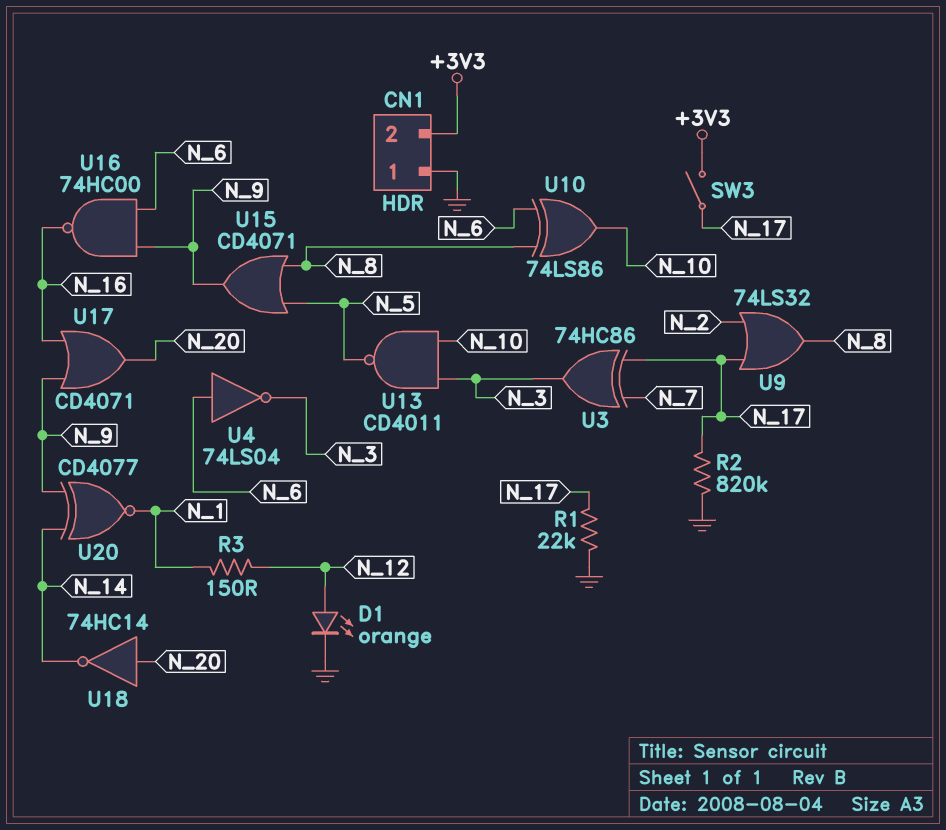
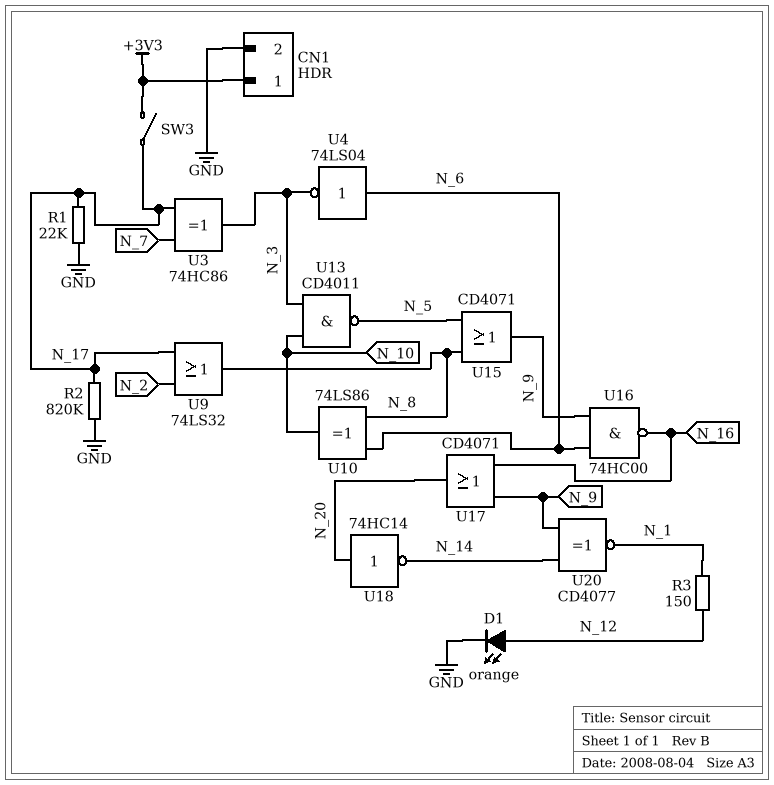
CN1 pin 1: GND -> +3V3
CN1 pin 2: +3V3 -> GND

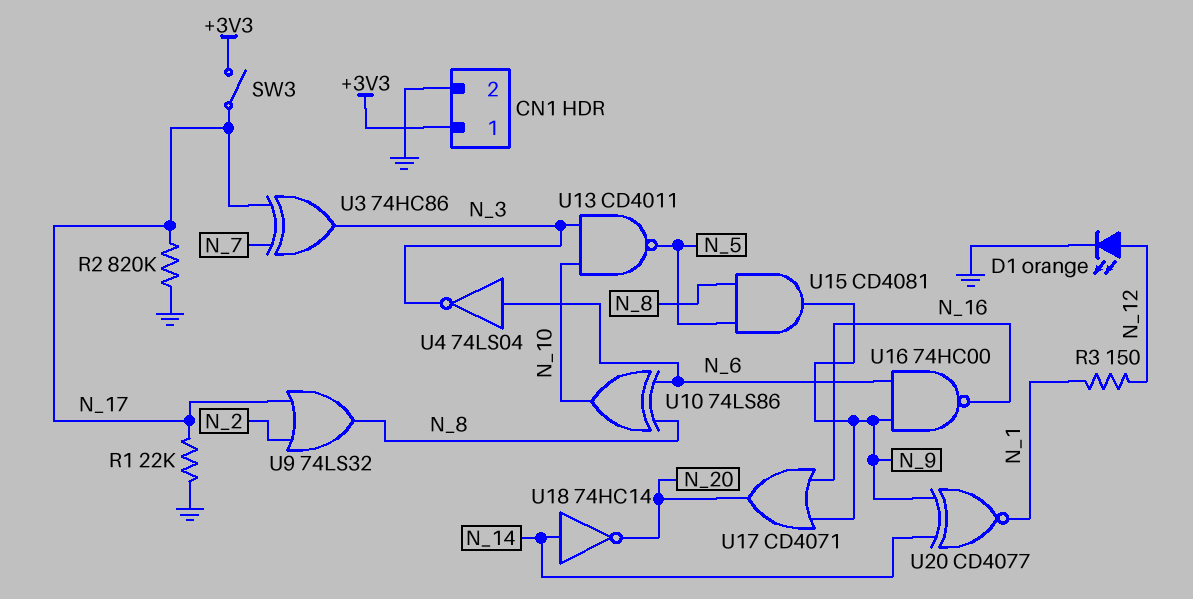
U15: OR CD4071 (in N_5, in N_8, out N_9) -> AND CD4081 (in N_5, in N_8, out N_9)
U18: NOT 74HC14 (in N_20, out N_14) -> NOT 74HC14 (in N_14, out N_20)

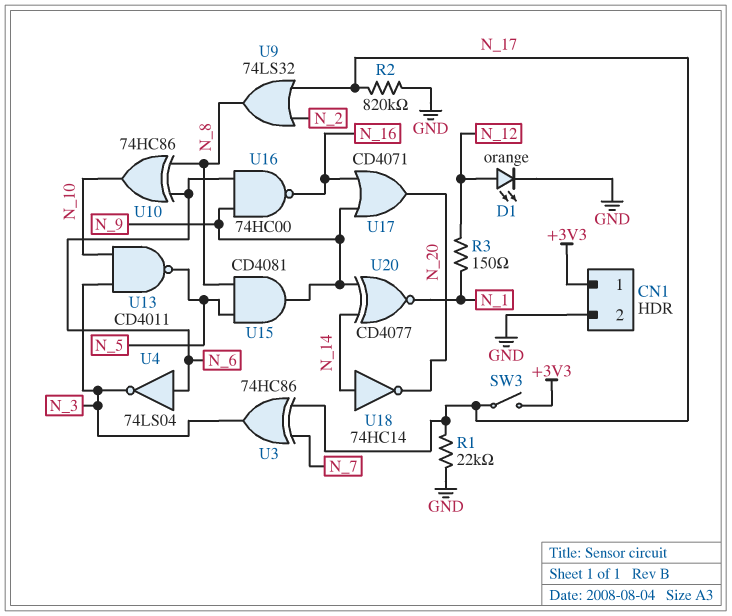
U10: XOR 74LS86 (in N_6, in N_8, out N_10) -> XOR 74HC86 (in N_6, in N_8, out N_10)

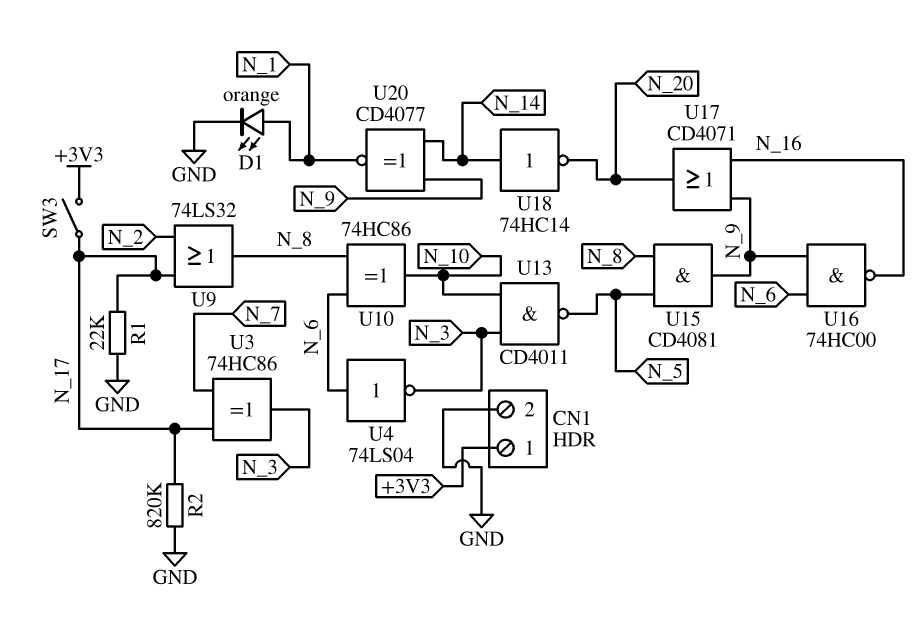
D1: LED orange (A N_12, K GND) -> LED orange (A N_1, K GND)
R3: 150 (N_1, N_12) -> none

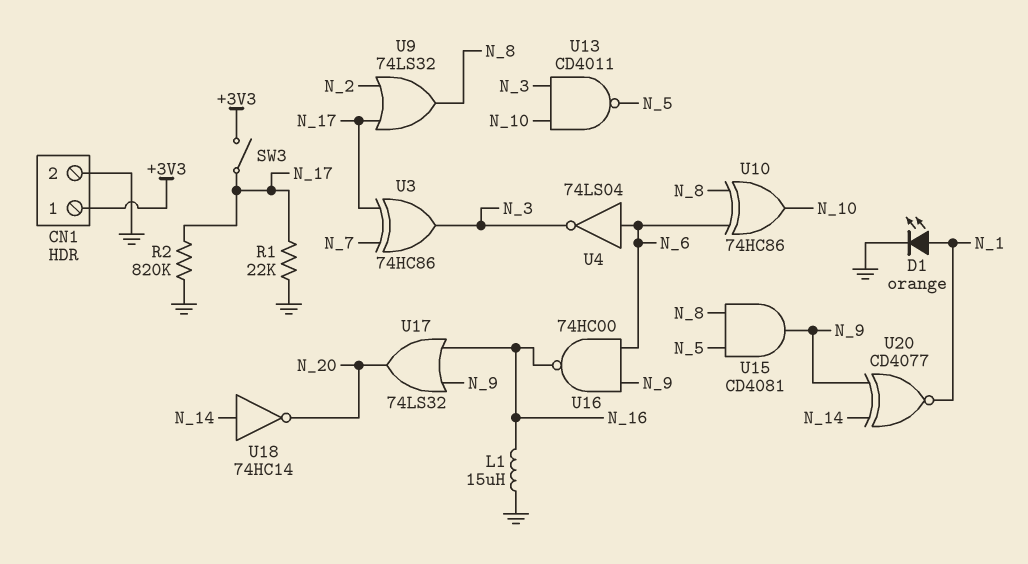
L1: none -> 15uH (GND, N_16)
U17: OR CD4071 (in N_9, in N_16, out N_20) -> OR 74LS32 (in N_9, in N_16, out N_20)

